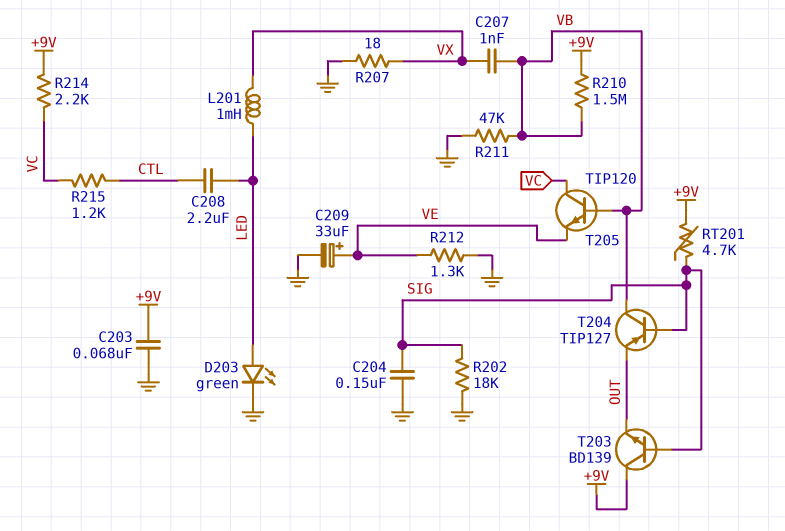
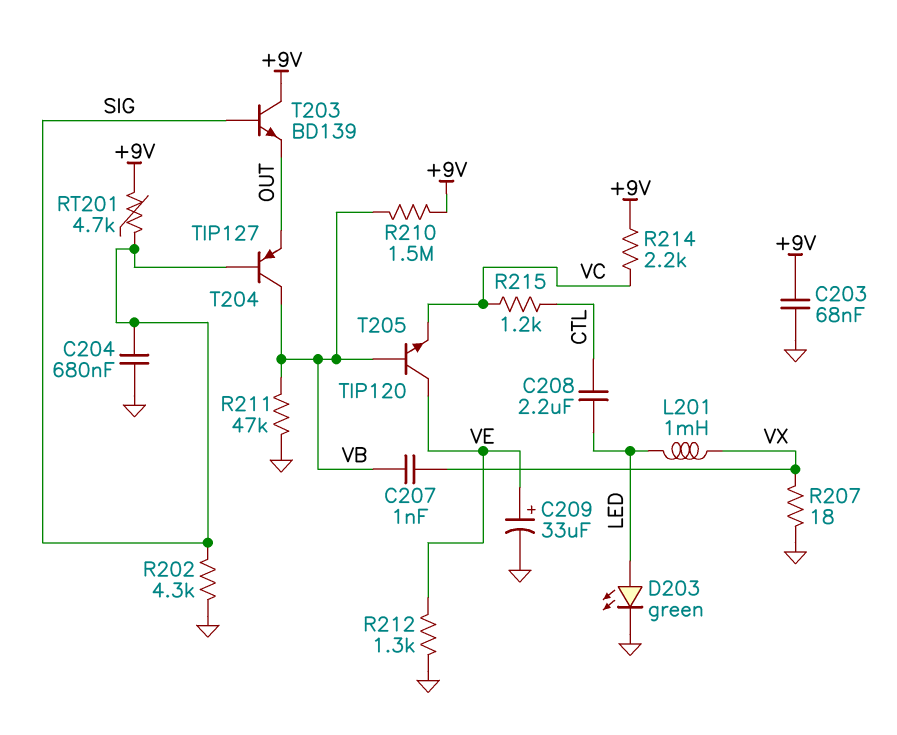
C204: 150nF (GND, SIG) -> 680nF (GND, SIG)
R202: 18k (GND, SIG) -> 4.3k (GND, SIG)
T205: NPN TIP120 (B VB, C VC, E VE) -> NPN TIP120 (B VB, C VE, E VC)

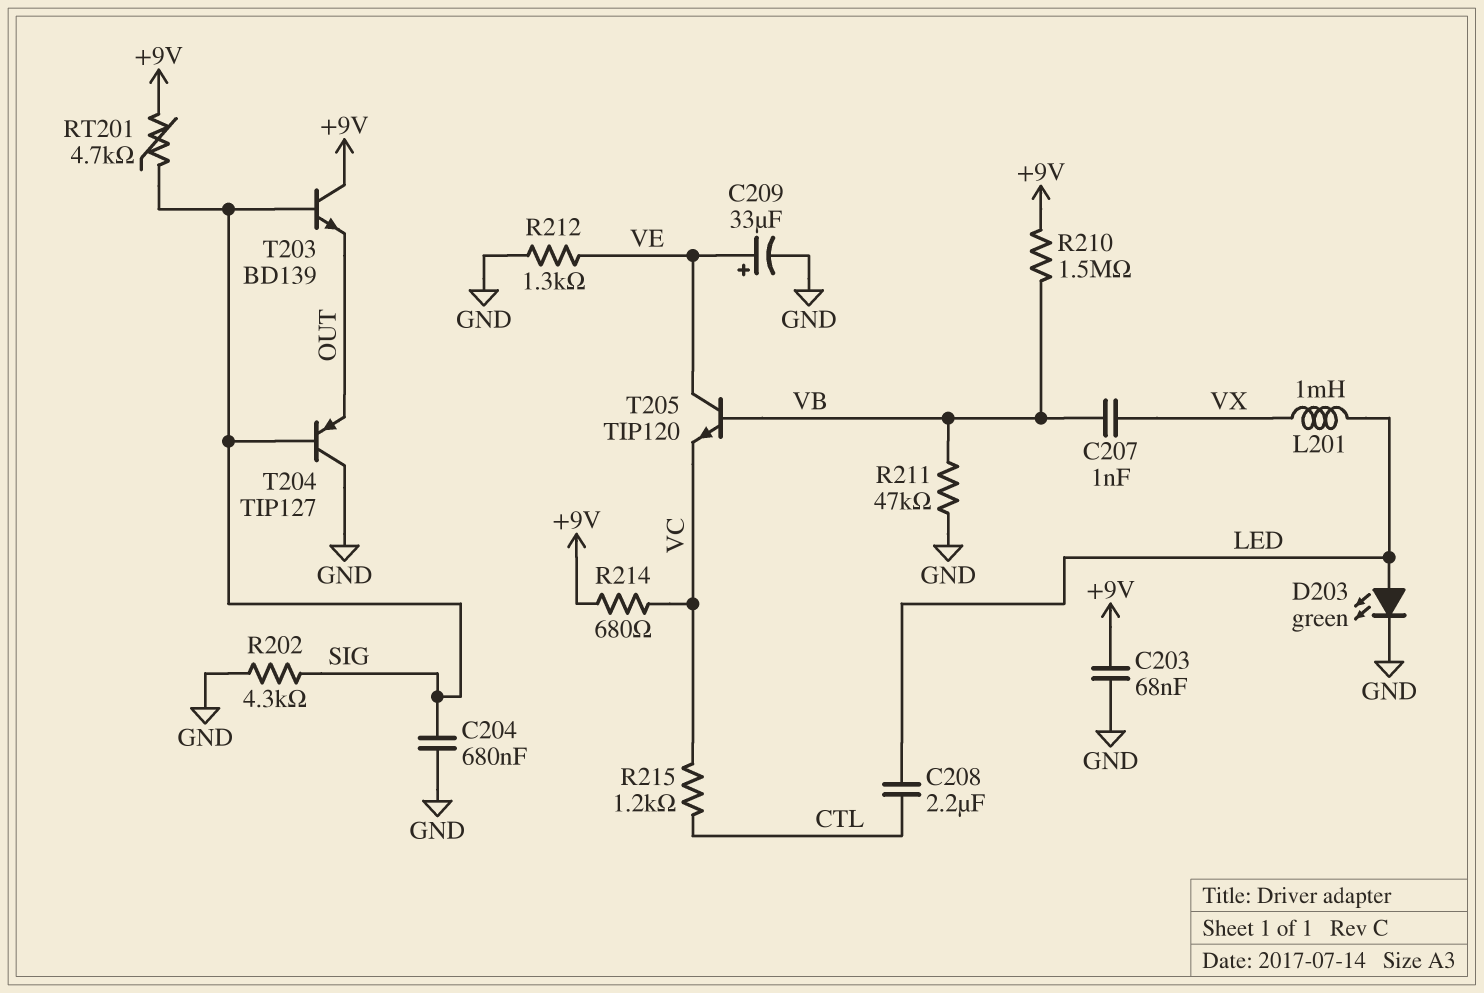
R207: 18 (GND, VX) -> none
R214: 2.2k (+9V, VC) -> 680 (+9V, VC)
T204: PNP TIP127 (B SIG, C VB, E OUT) -> PNP TIP127 (B SIG, C GND, E OUT)

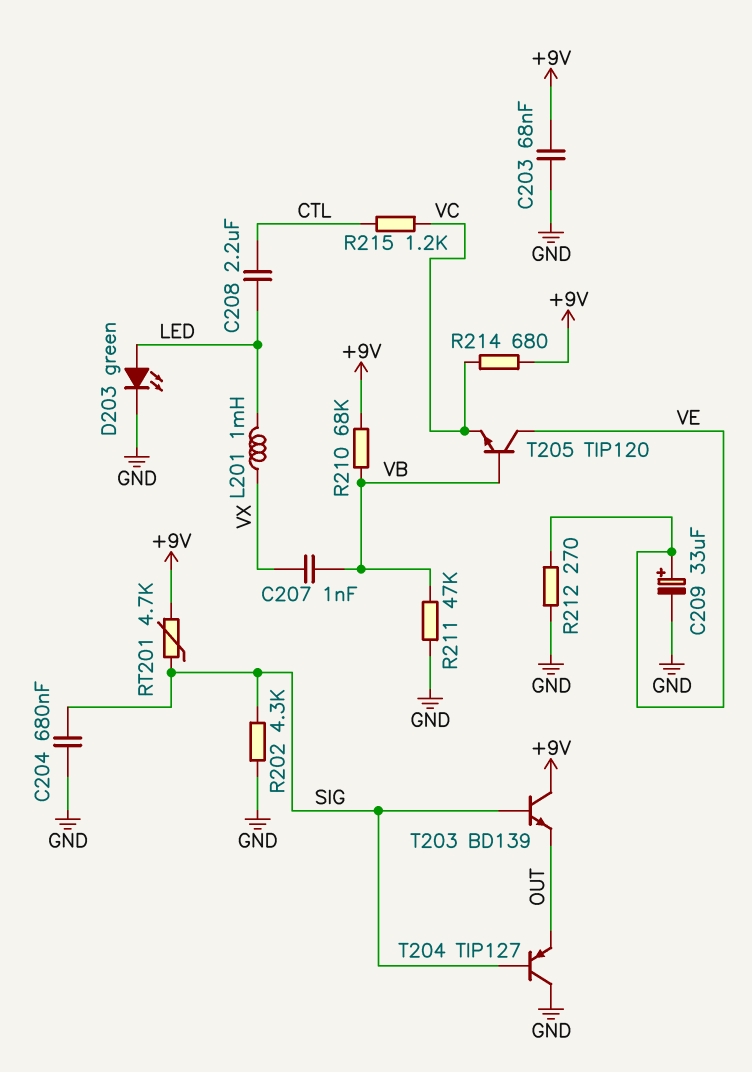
R210: 1.5M (+9V, VB) -> 68k (+9V, VB)
R212: 1.3k (GND, VE) -> 270 (GND, VE)

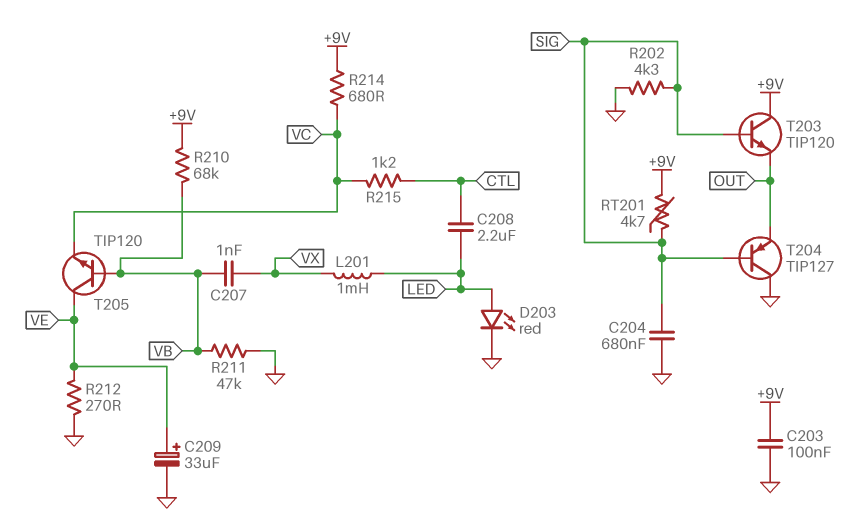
C203: 68nF (+9V, GND) -> 100nF (+9V, GND)
D203: LED green (A LED, K GND) -> LED red (A LED, K GND)
T203: NPN BD139 (B SIG, C +9V, E OUT) -> NPN TIP120 (B SIG, C +9V, E OUT)

